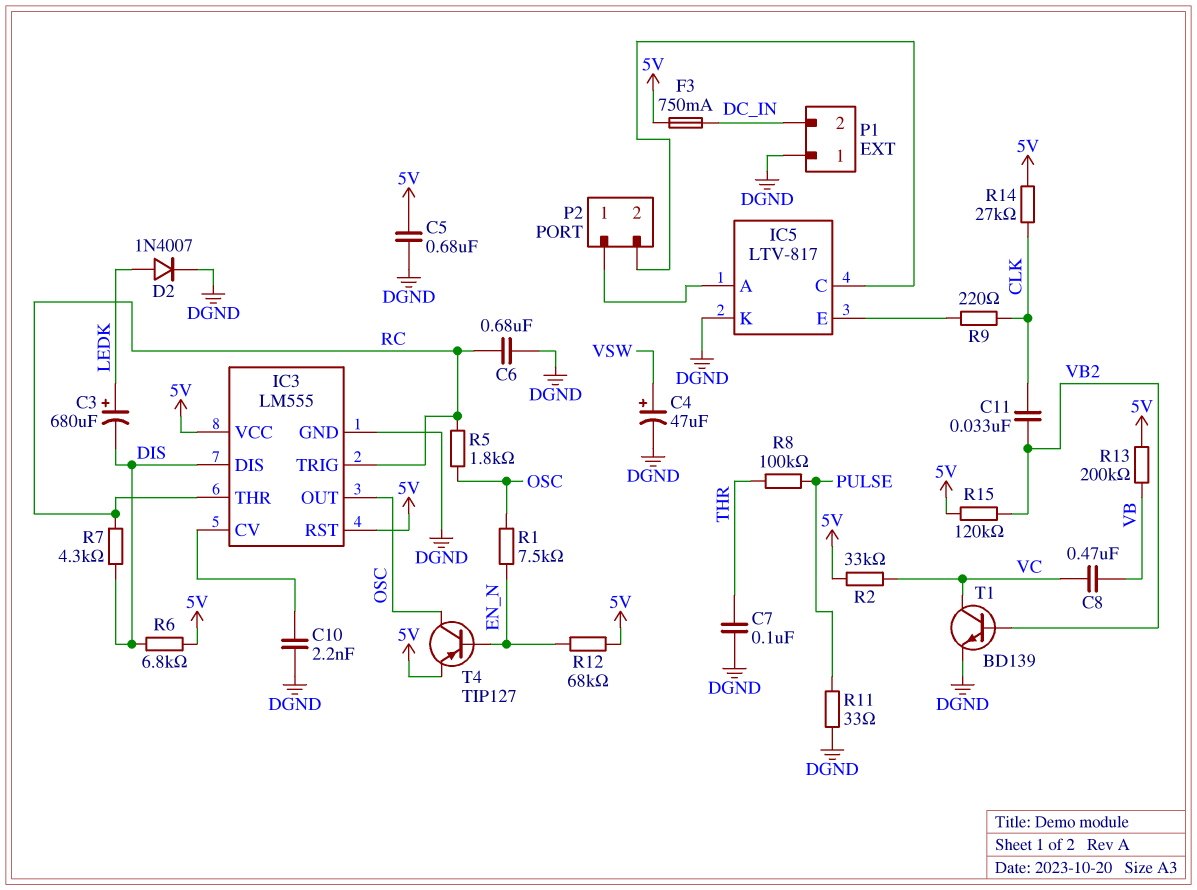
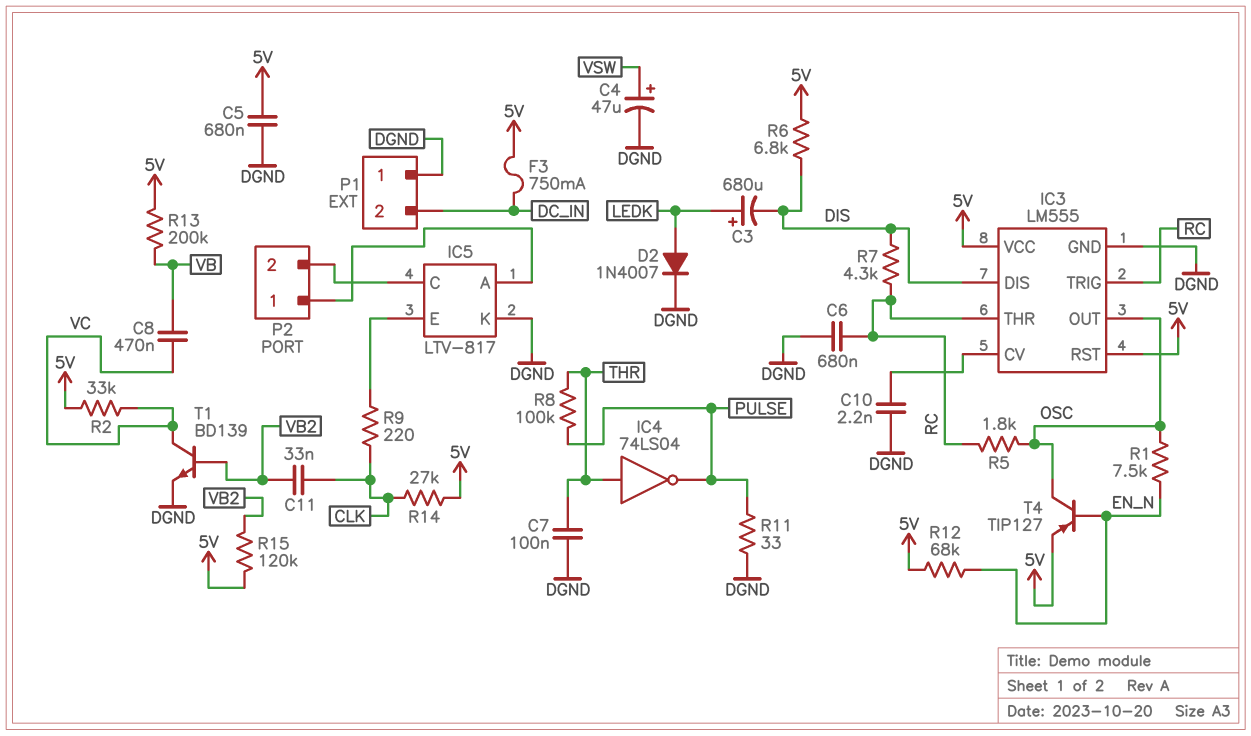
IC4: none -> NOT 74LS04 (in THR, out PULSE)

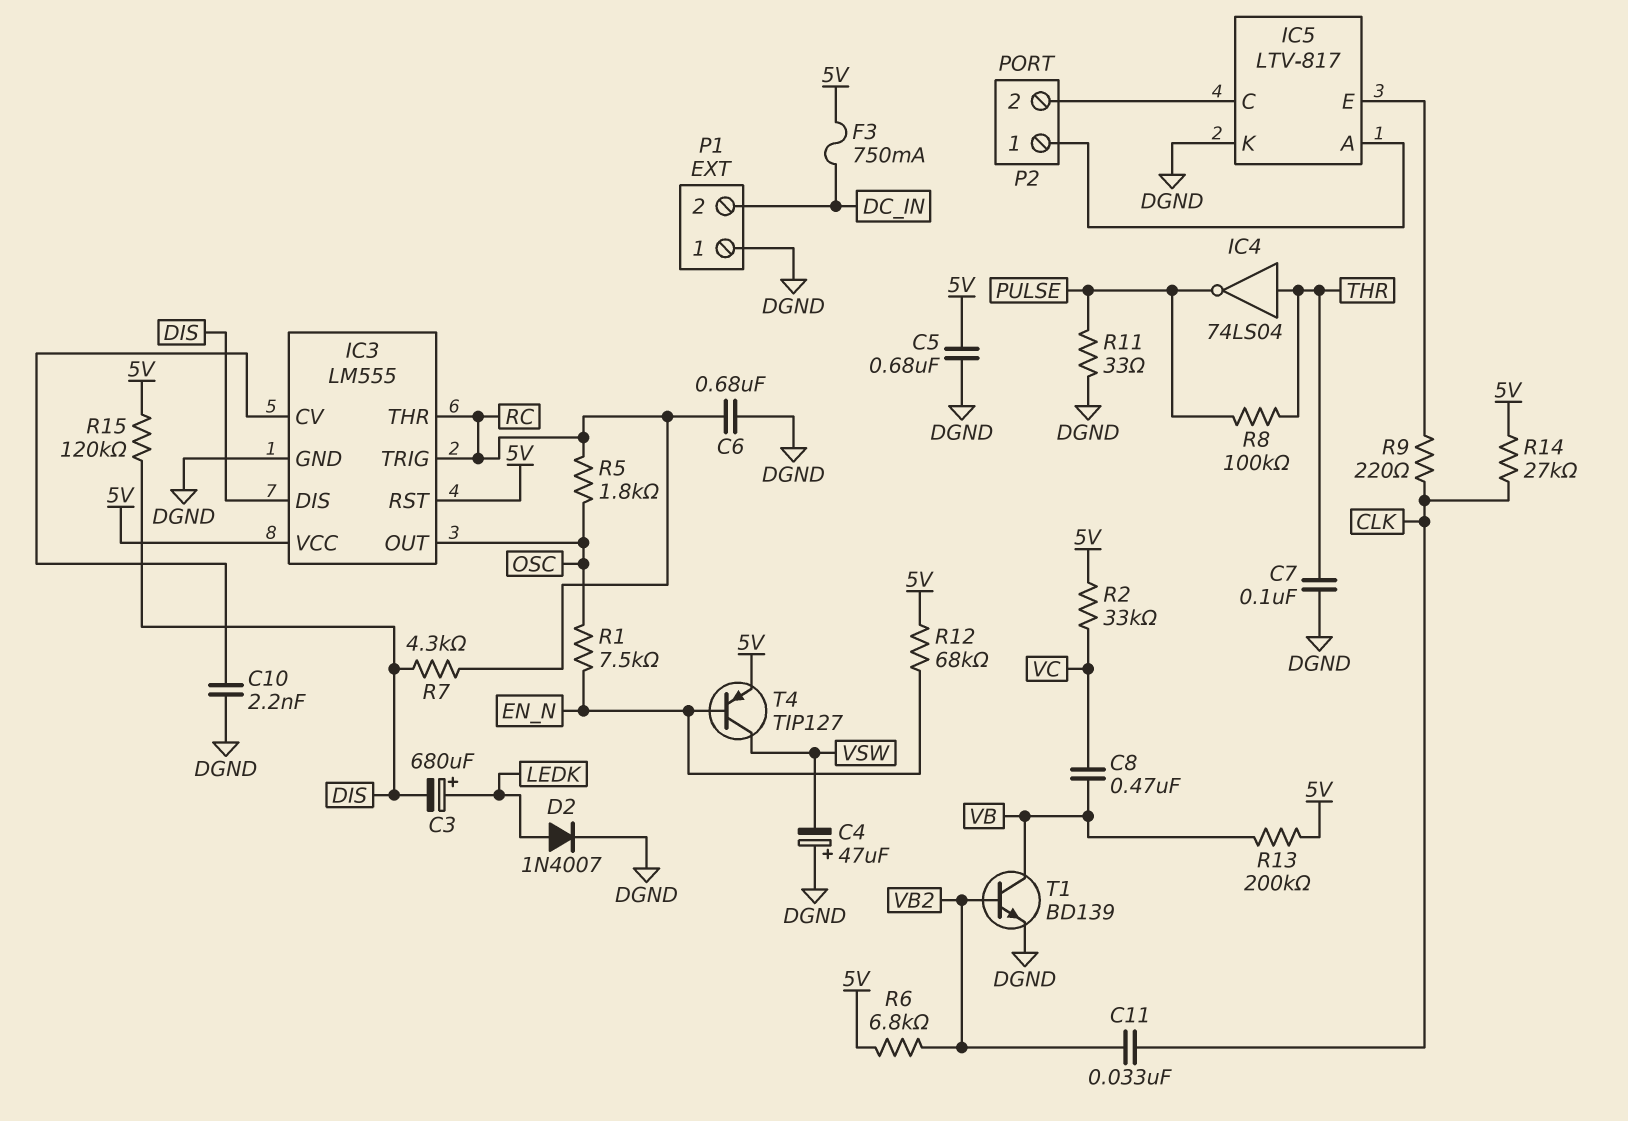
C4: 47uF (plus VSW, minus DGND) -> 47uF (plus DGND, minus VSW)
R6: 6.8k (5V, DIS) -> 6.8k (5V, VB2)
R15: 120k (5V, VB2) -> 120k (5V, DIS)
T1: NPN BD139 (B VB2, C VC, E DGND) -> NPN BD139 (B VB2, C VB, E DGND)
T4: PNP TIP127 (B EN_N, C OSC, E 5V) -> PNP TIP127 (B EN_N, C VSW, E 5V)

